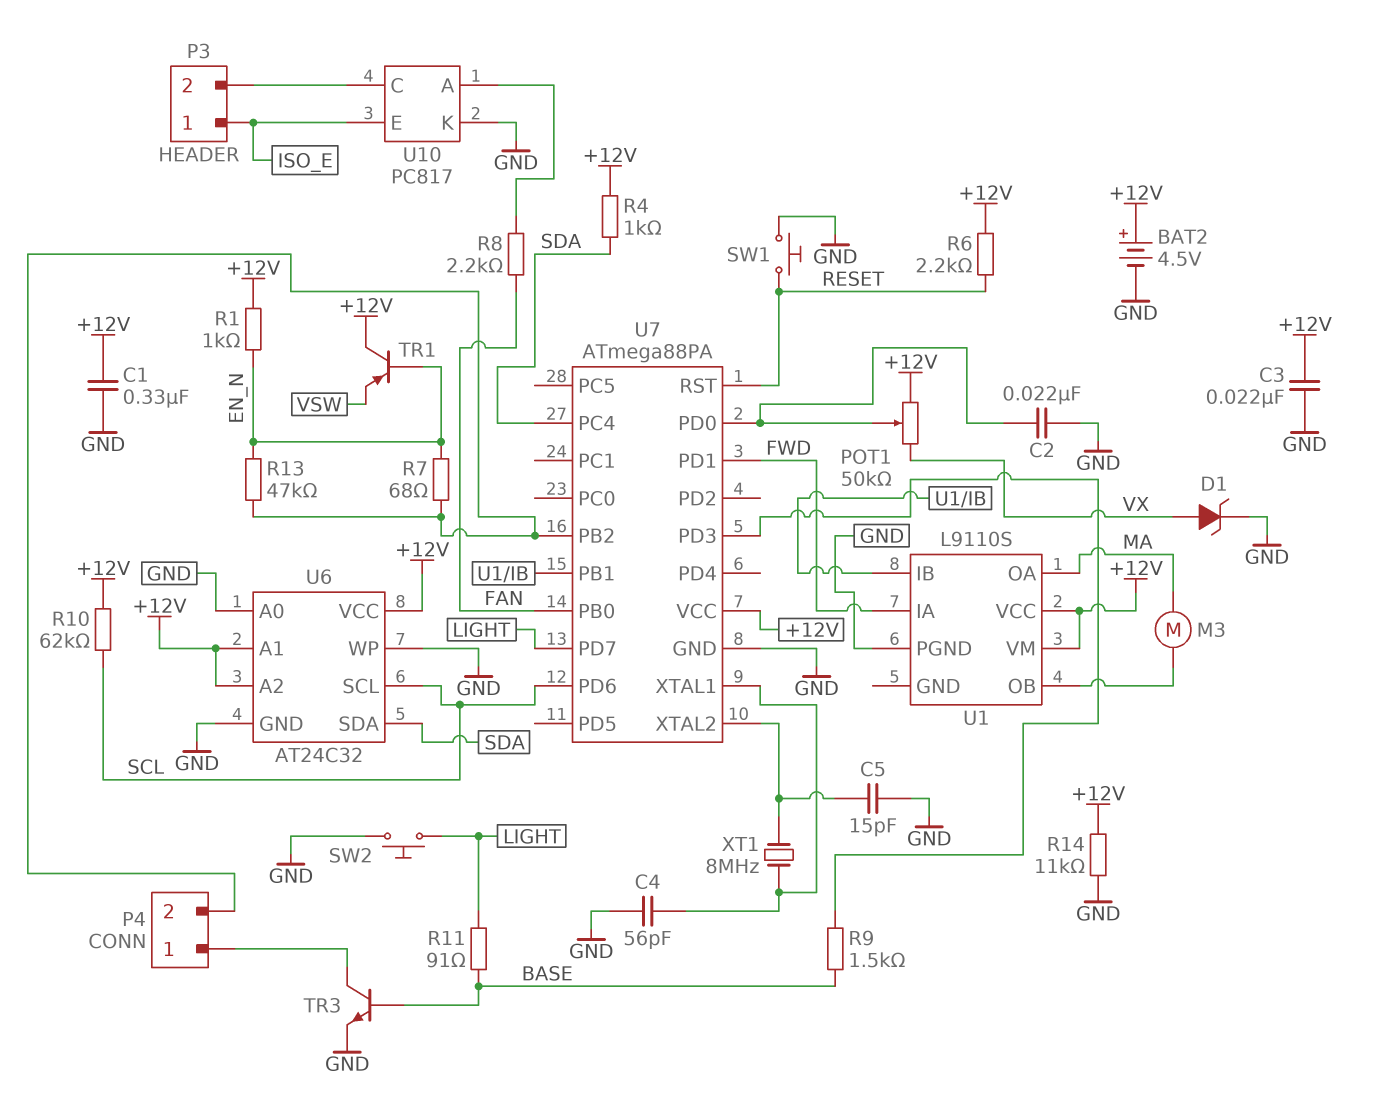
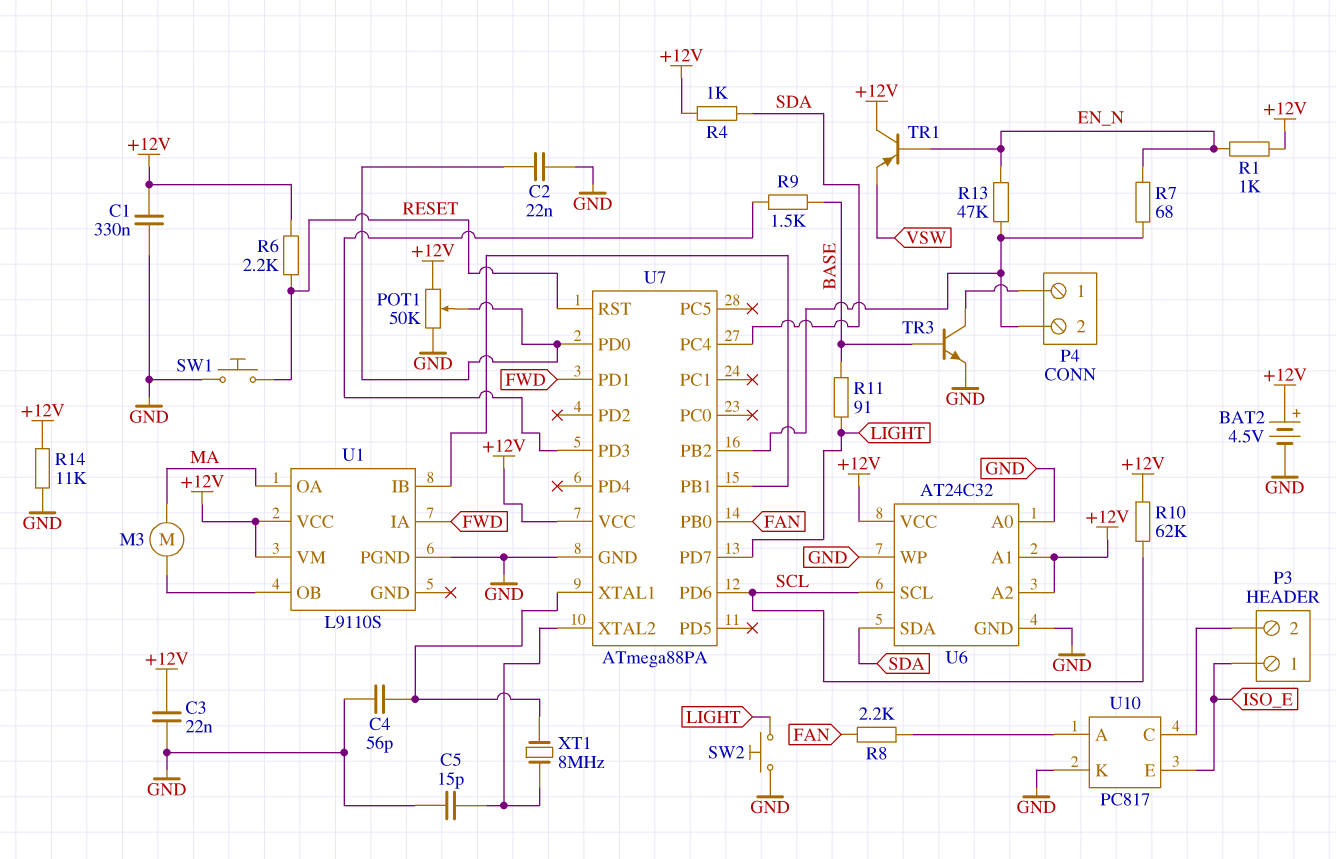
D1: zener (A VX, K GND) -> none
POT1: 50k (+12V, VX, wiper U7/PD0) -> 50k (+12V, GND, wiper U7/PD0)

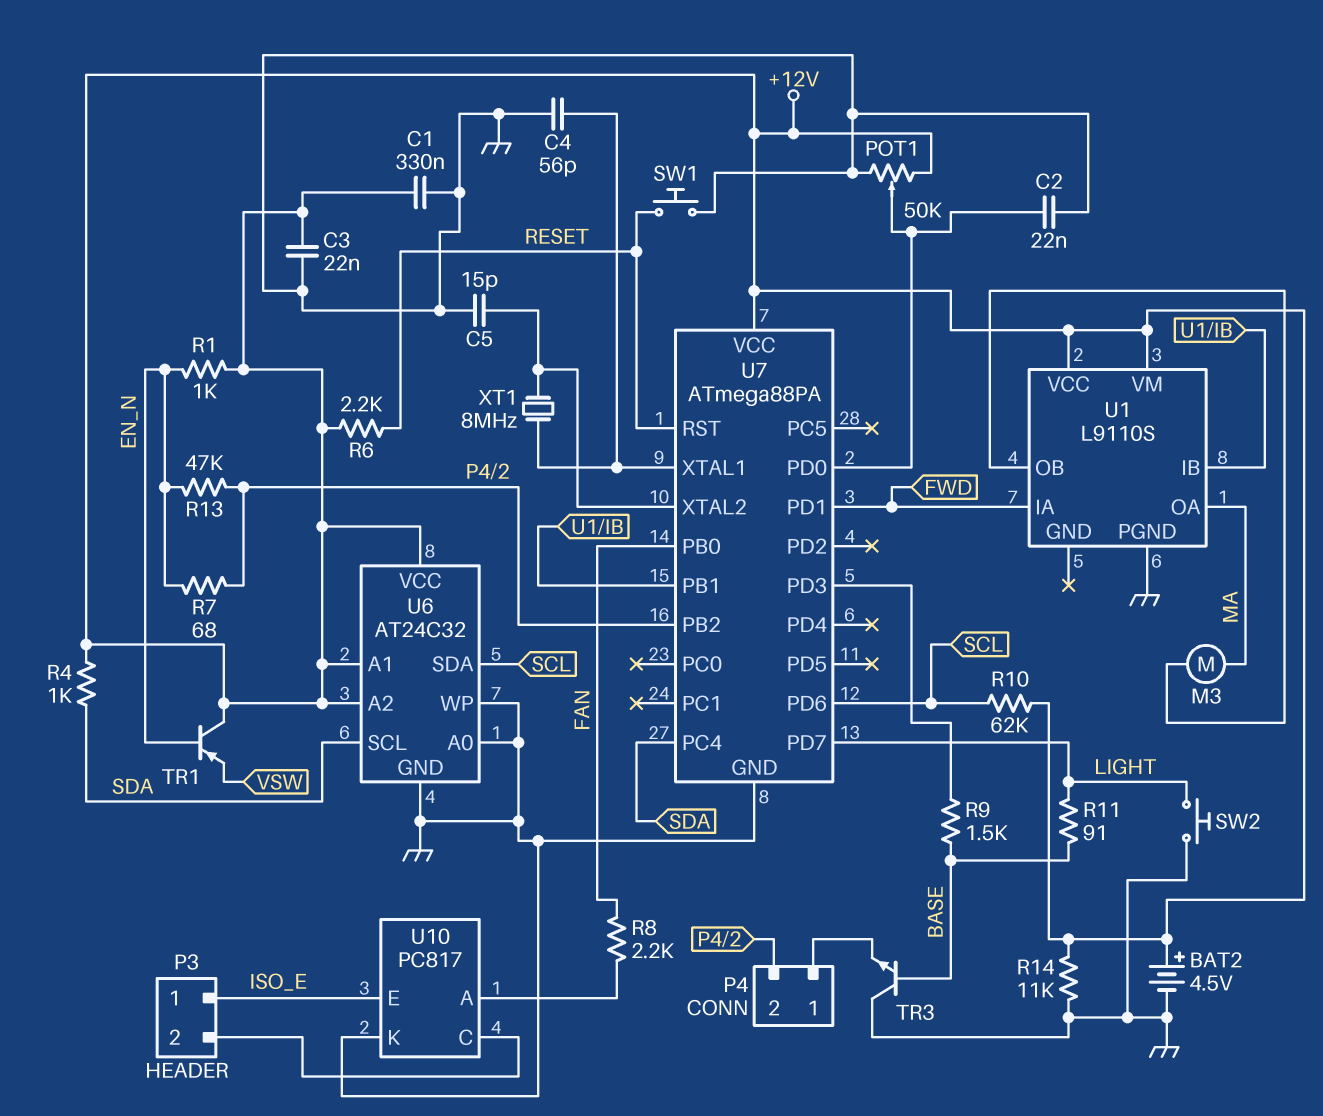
TR3: NPN (B BASE, C P4/1, E GND) -> NPN (B BASE, C GND, E P4/1)
U6 pin SCL: SCL -> SDA
U6 pin SDA: SDA -> SCL

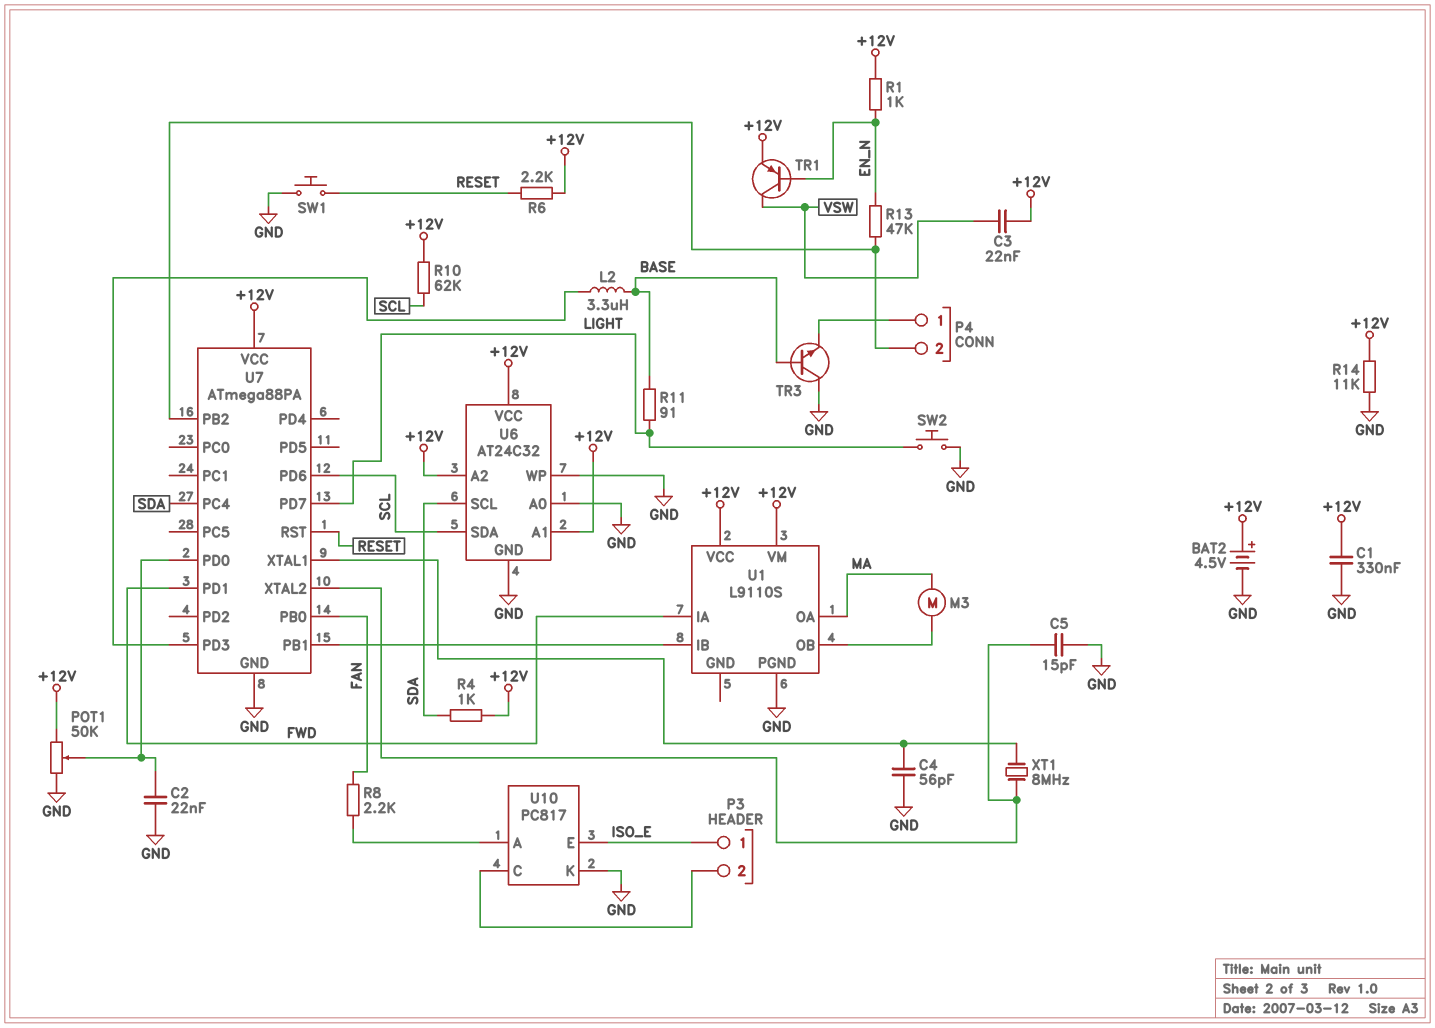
C3: 22nF (+12V, GND) -> 22nF (+12V, VSW)
L2: none -> 3.3uH (BASE, U7/PD3)
R7: 68 (EN_N, P4/2) -> none
R9: 1.5k (BASE, U7/PD3) -> none
TR1: PNP (B EN_N, C +12V, E VSW) -> PNP (B EN_N, C VSW, E +12V)

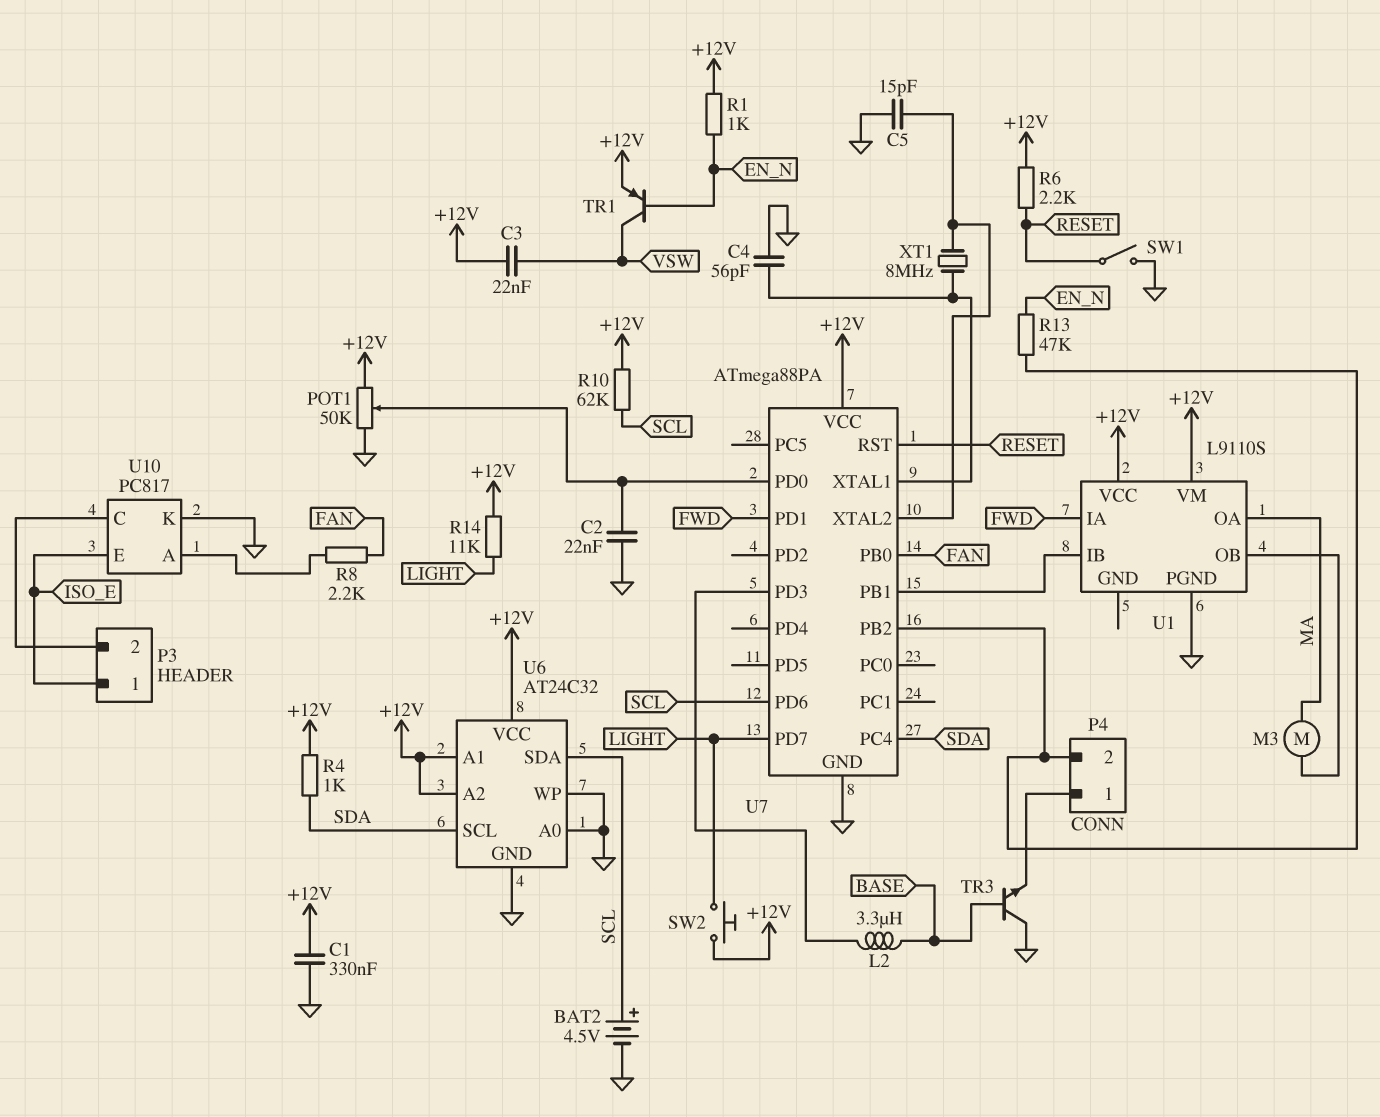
BAT2: 4.5V (plus +12V, minus GND) -> 4.5V (plus SCL, minus GND)
R11: 91 (BASE, LIGHT) -> none
R14: 11k (+12V, GND) -> 11k (+12V, LIGHT)
SW1: button (GND, RESET) -> switch (GND, RESET)
SW2: button (GND, LIGHT) -> button (+12V, LIGHT)

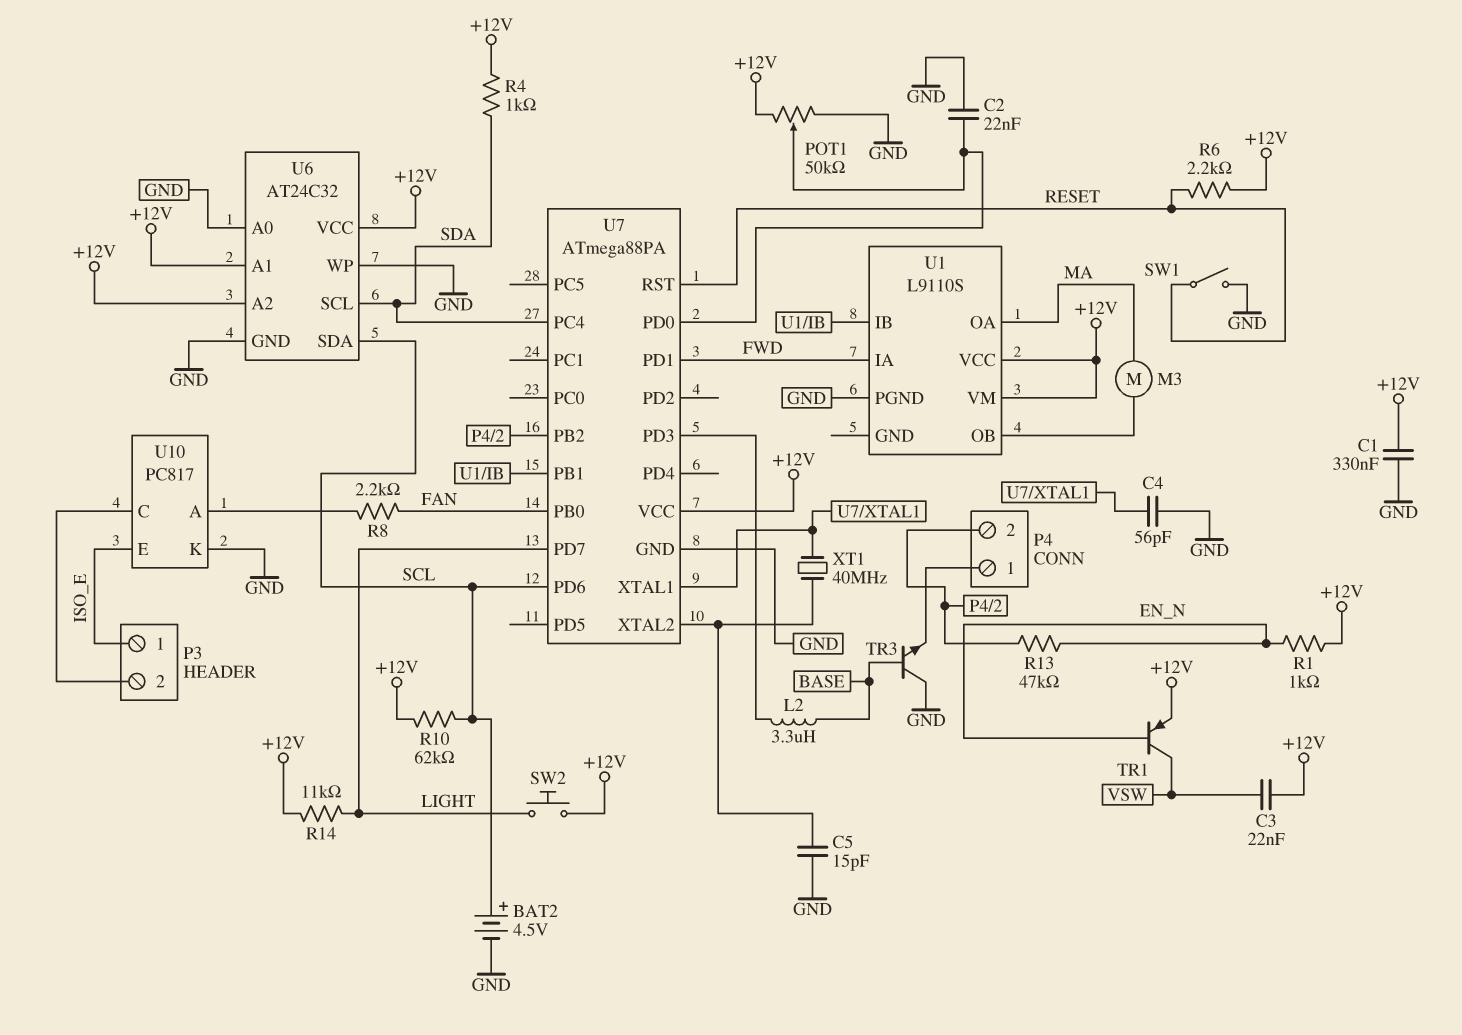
XT1: 8MHz (U7/XTAL1, U7/XTAL2) -> 40MHz (U7/XTAL1, U7/XTAL2)

